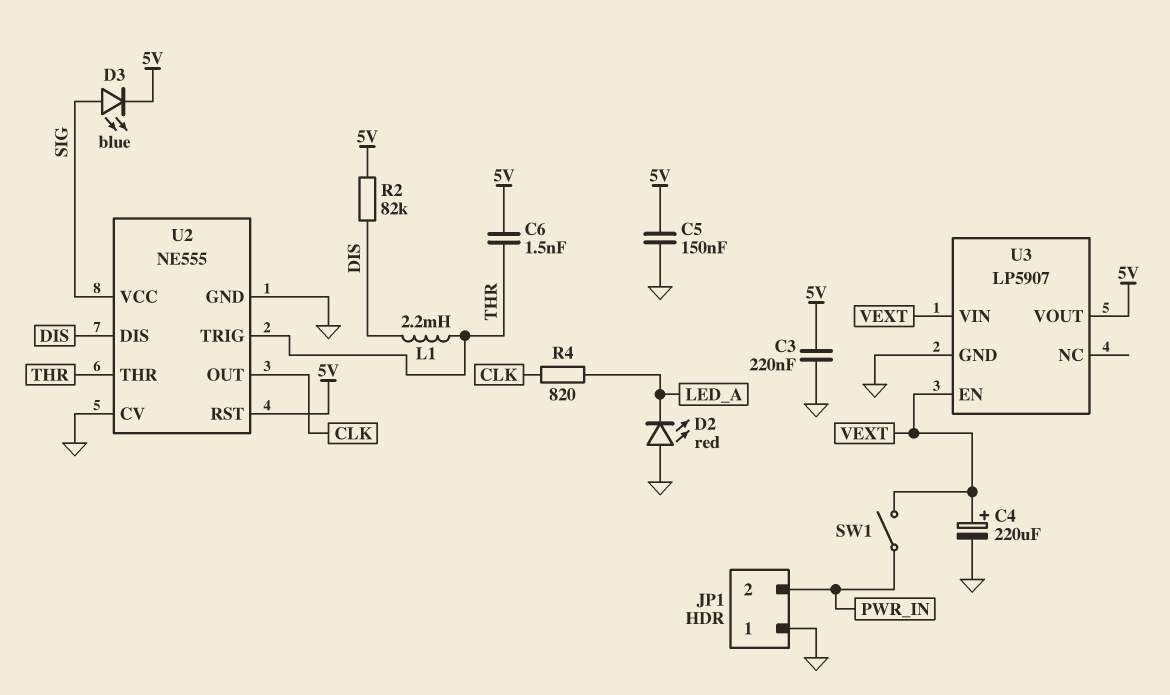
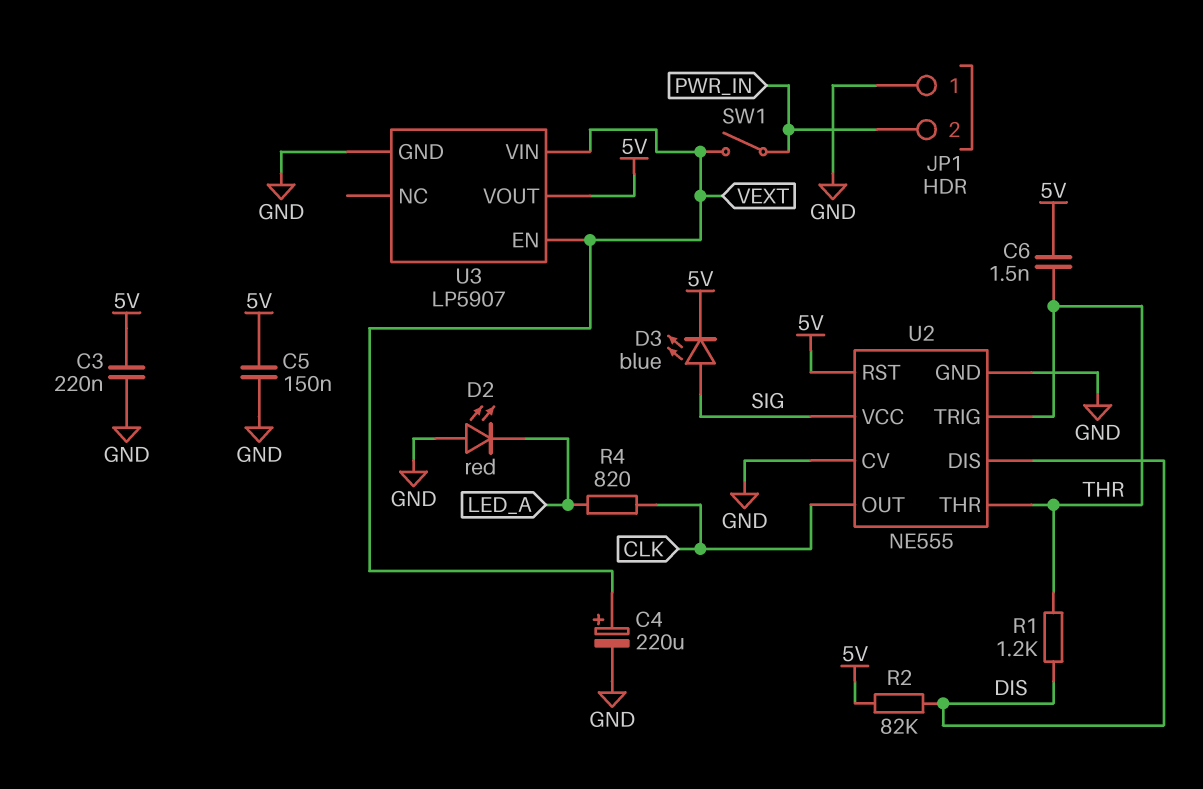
L1: 2.2mH (DIS, THR) -> none
R1: none -> 1.2k (DIS, THR)

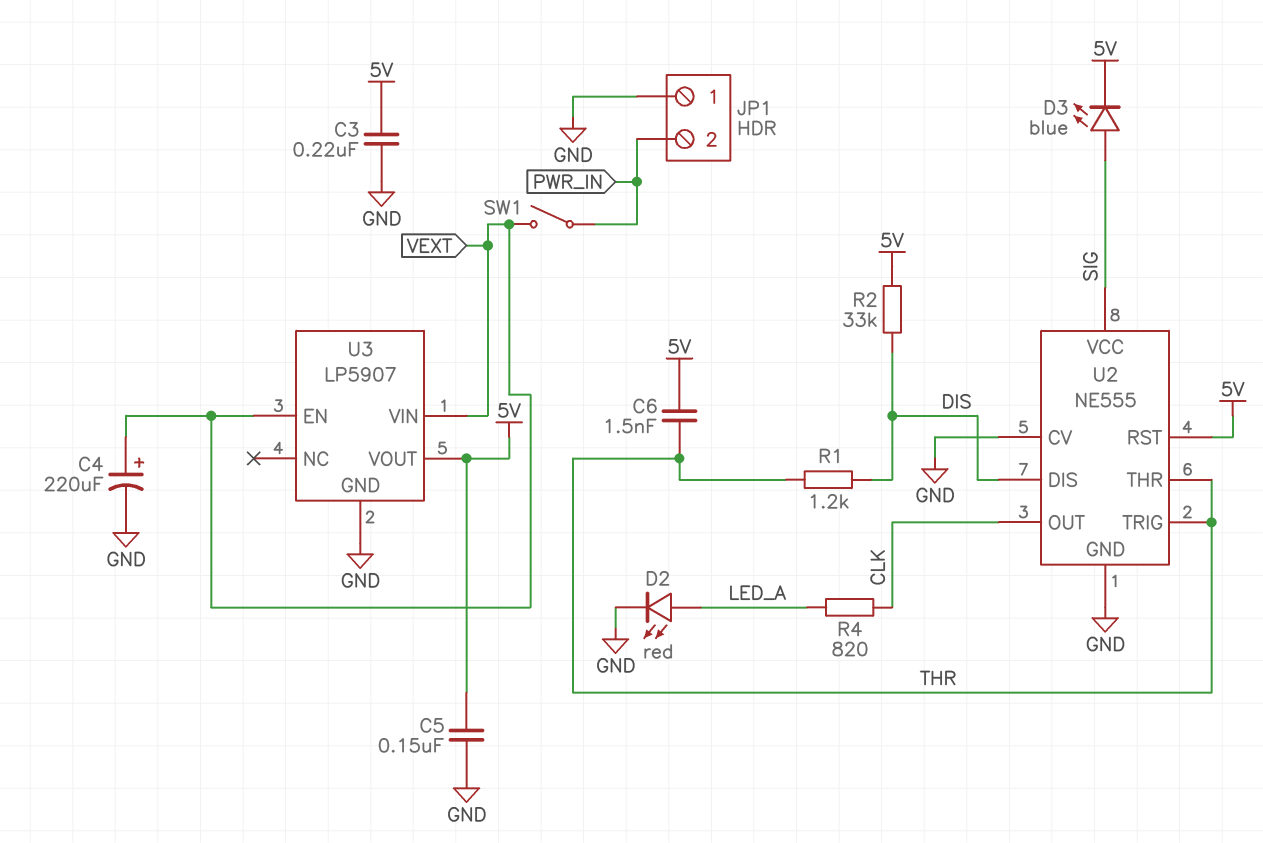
D2: LED red (A GND, K LED_A) -> LED red (A LED_A, K GND)
R2: 82k (5V, DIS) -> 33k (5V, DIS)

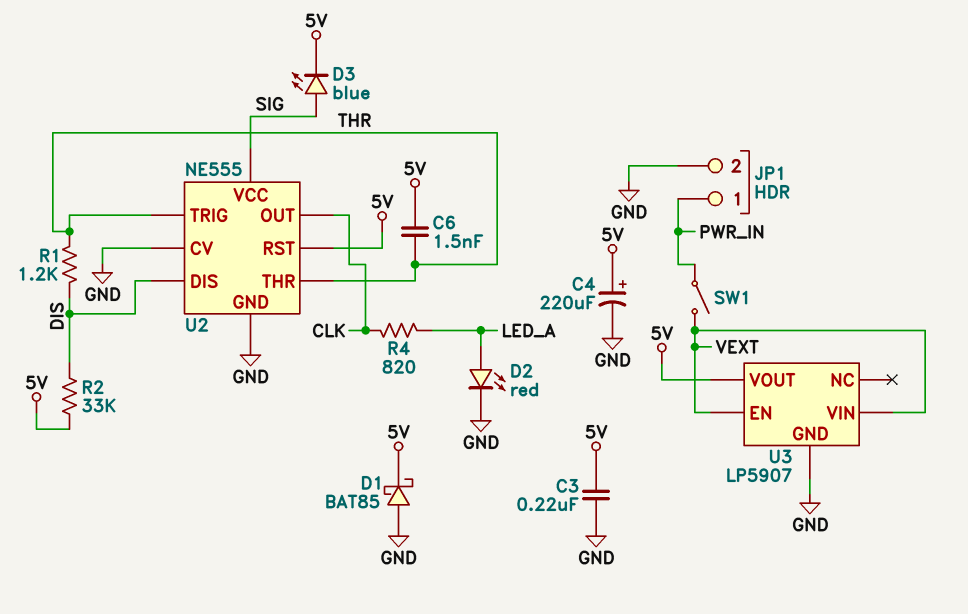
C4: 220uF (plus VEXT, minus GND) -> 220uF (plus 5V, minus GND)
C5: 150nF (5V, GND) -> none
D1: none -> schottky BAT85 (A GND, K 5V)
JP1 pin 1: GND -> PWR_IN
JP1 pin 2: PWR_IN -> GND

